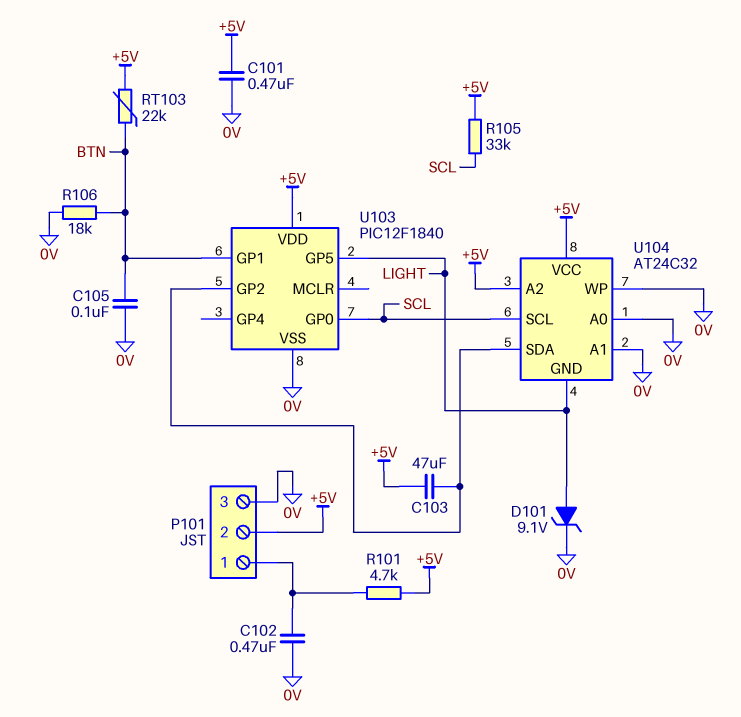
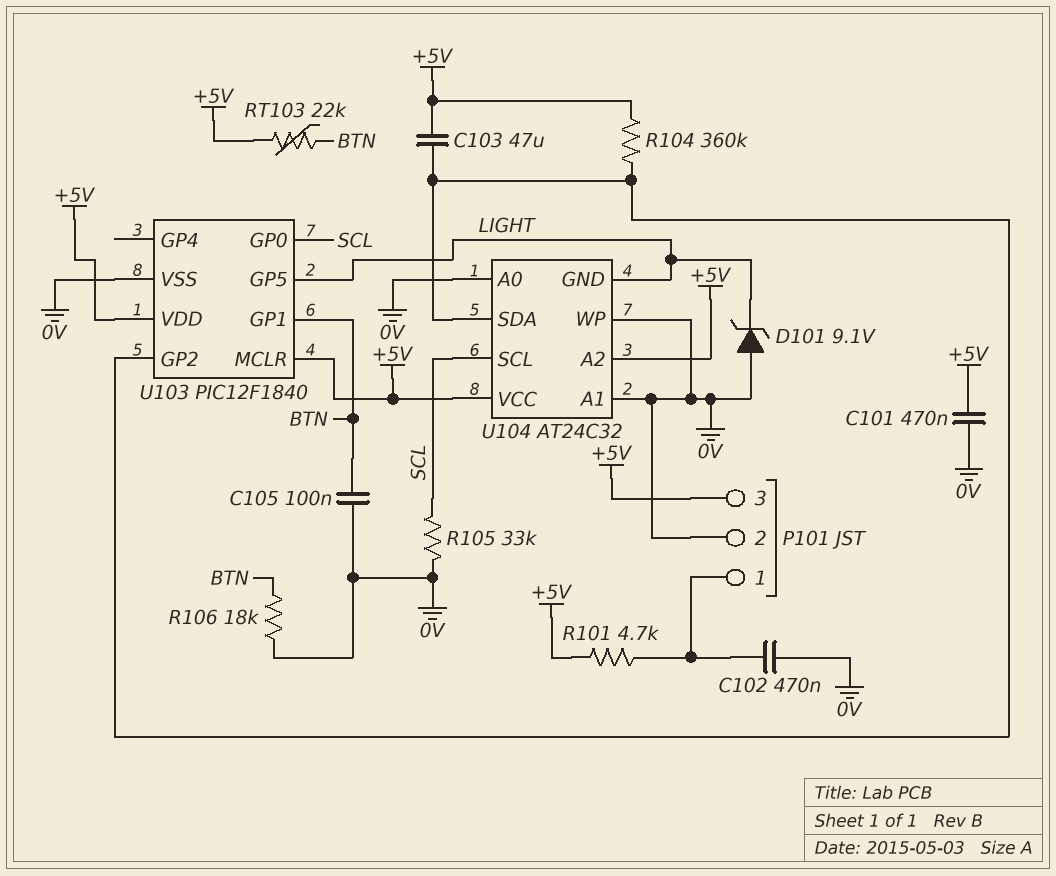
D101: zener 9.1V (A LIGHT, K 0V) -> zener 9.1V (A 0V, K LIGHT)
P101 pin 2: +5V -> 0V
P101 pin 3: 0V -> +5V
R104: none -> 360k (+5V, U103/GP2)
R105: 33k (+5V, SCL) -> 33k (0V, SCL)
U103 pin MCLR: none -> +5V

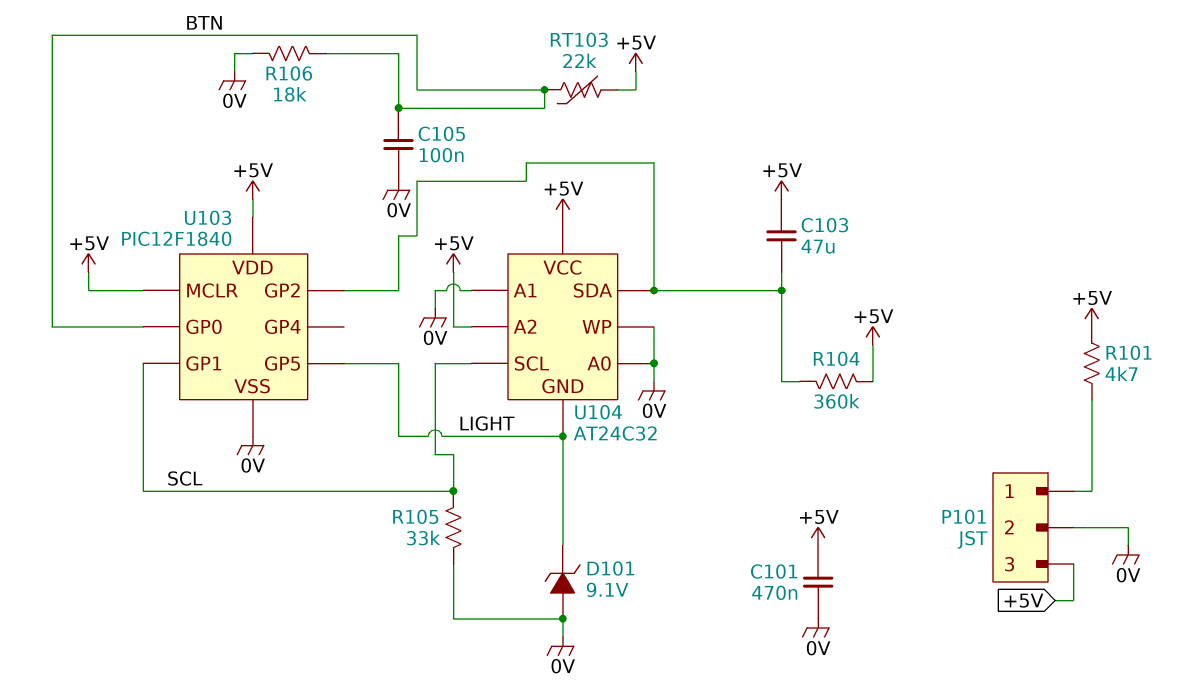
C102: 470nF (0V, P101/1) -> none
U103 pin GP0: SCL -> BTN
U103 pin GP1: BTN -> SCL

